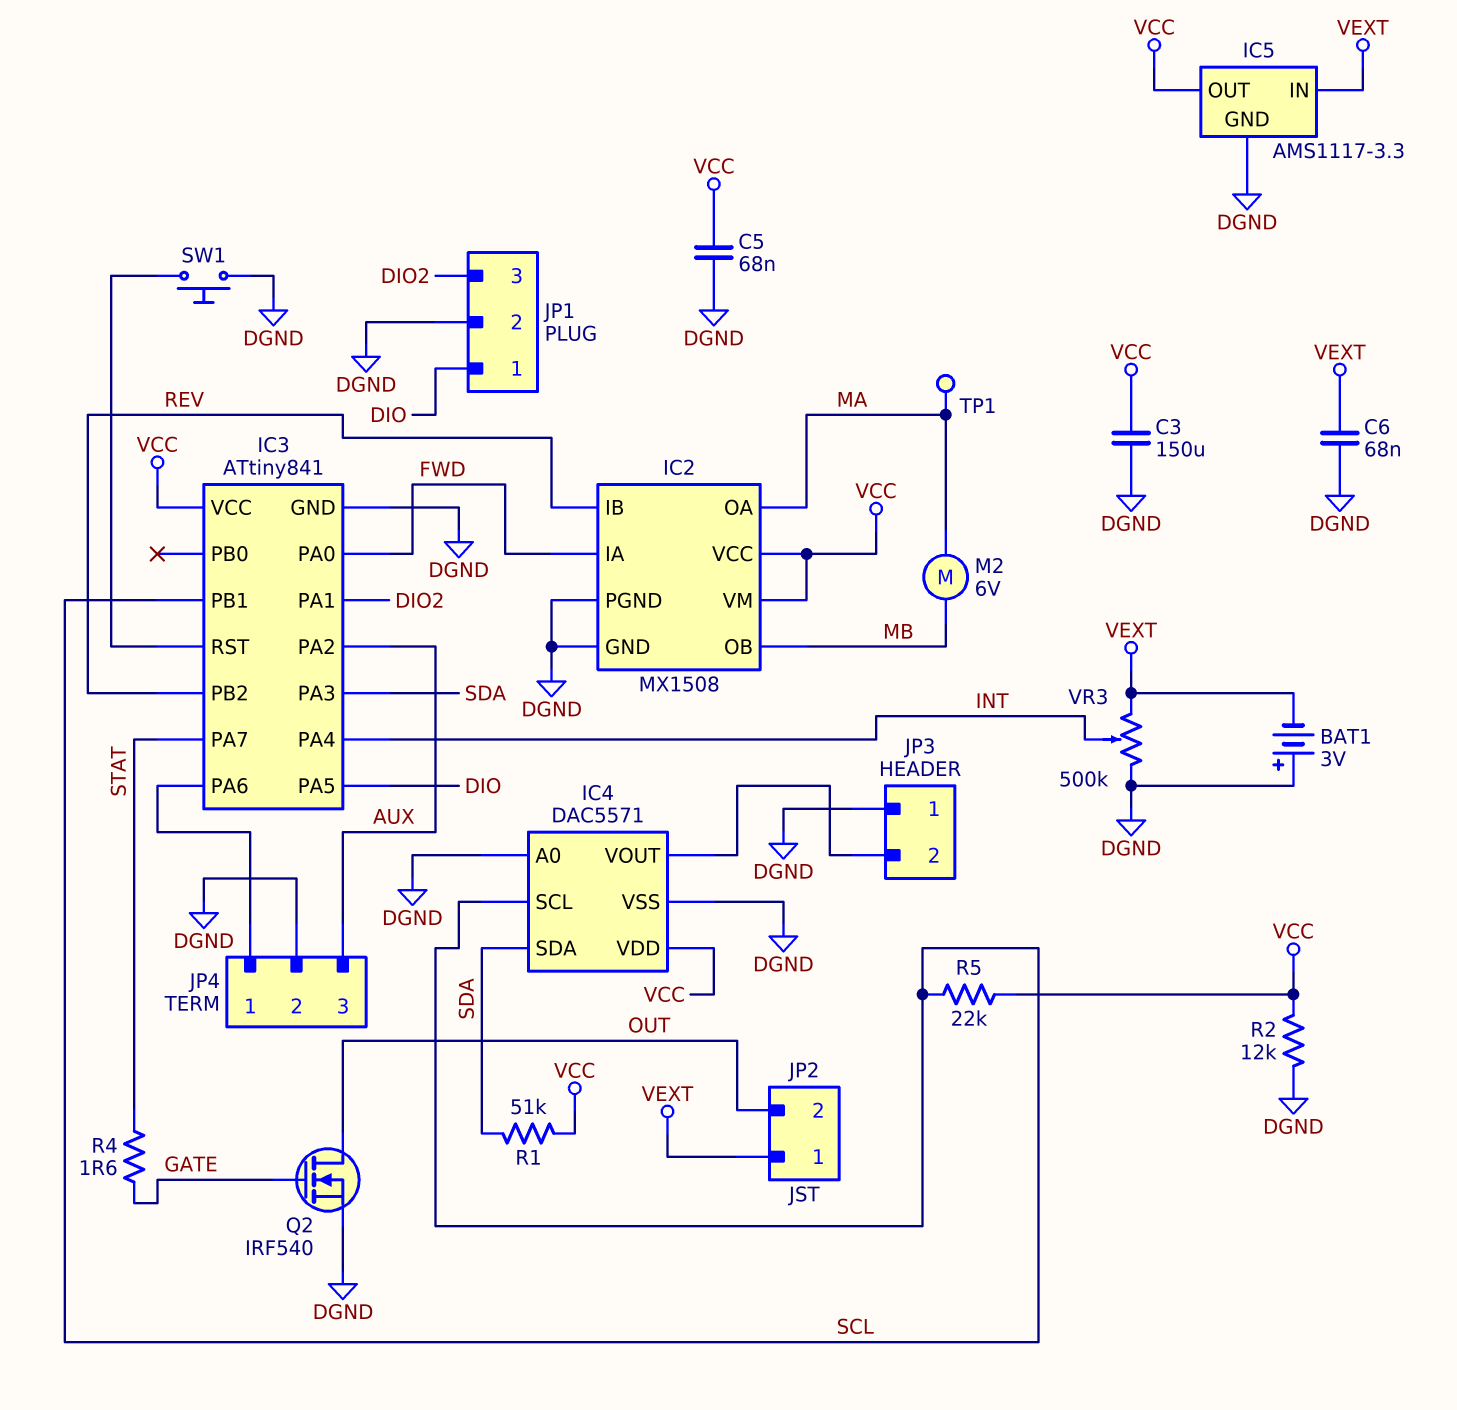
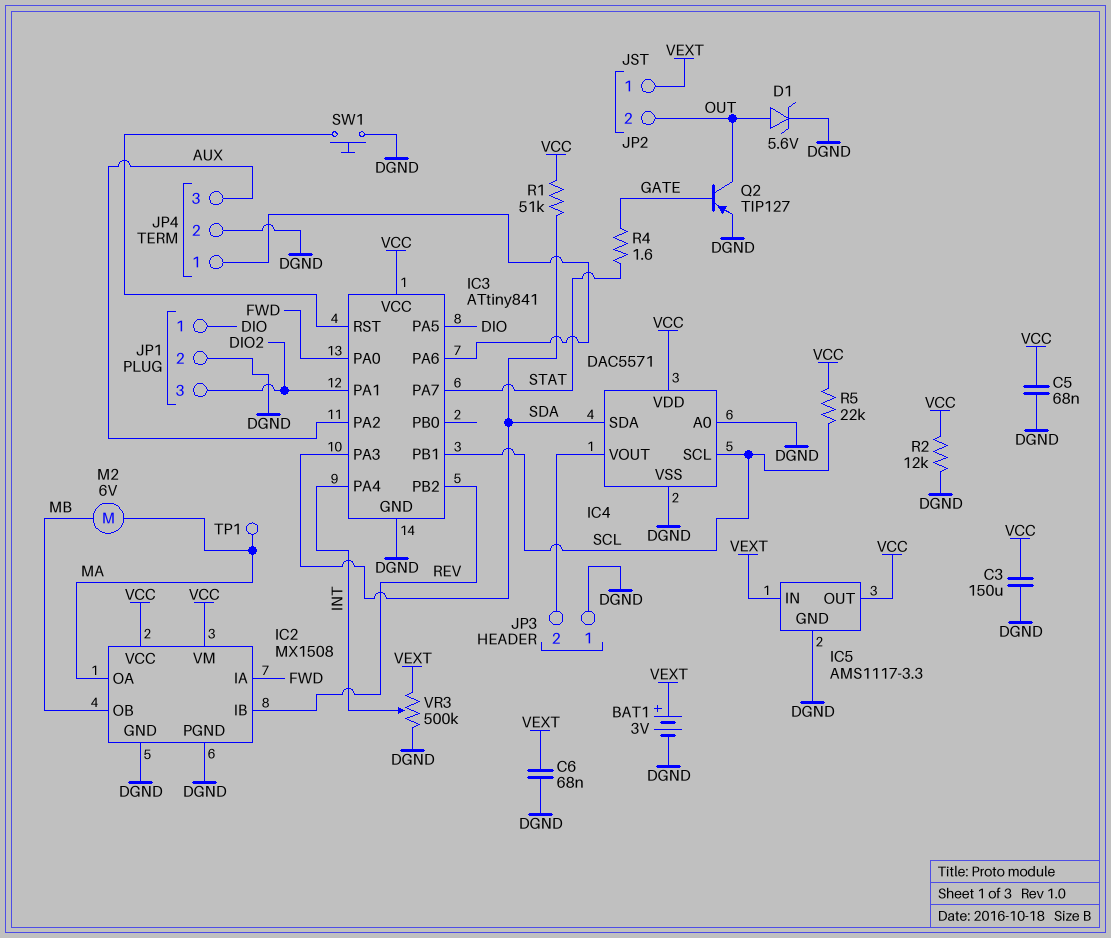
BAT1: 3V (plus DGND, minus VEXT) -> 3V (plus VEXT, minus DGND)
D1: none -> zener 5.6V (A OUT, K DGND)
Q2: NMOS IRF540 (G GATE, D OUT, S DGND) -> PNP TIP127 (B GATE, C OUT, E DGND)

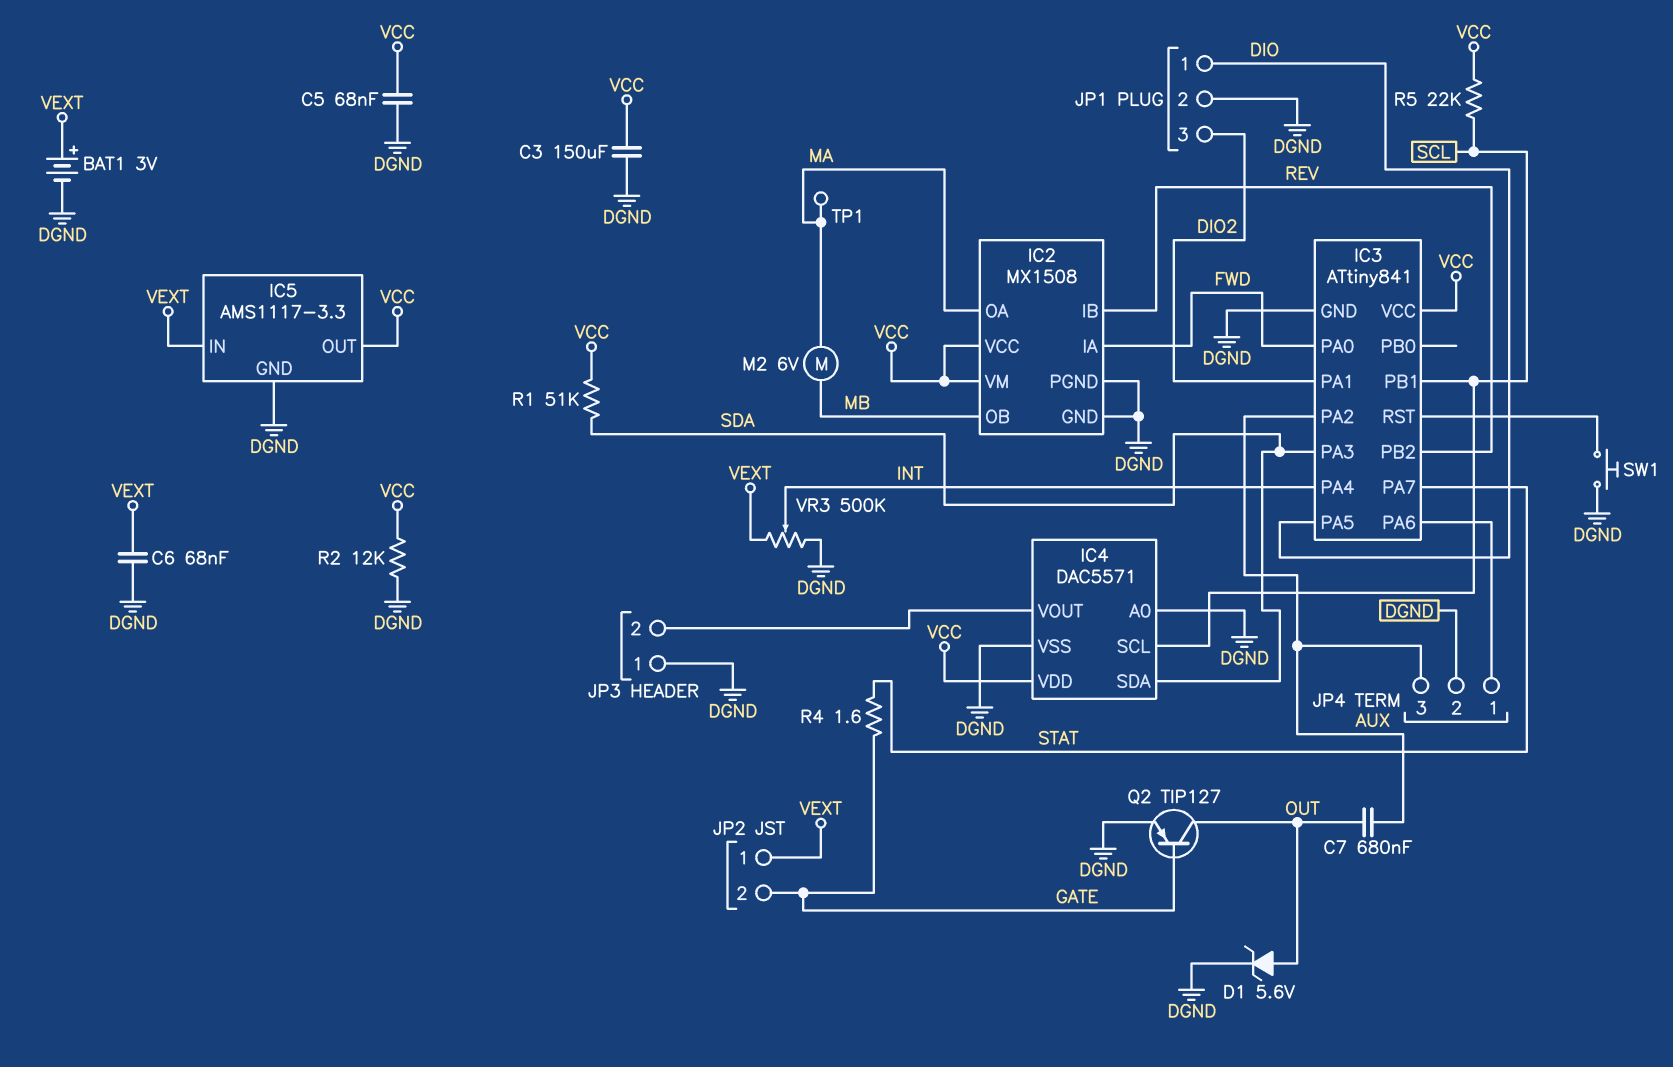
C7: none -> 680nF (AUX, OUT)
JP2 pin 2: OUT -> GATE

